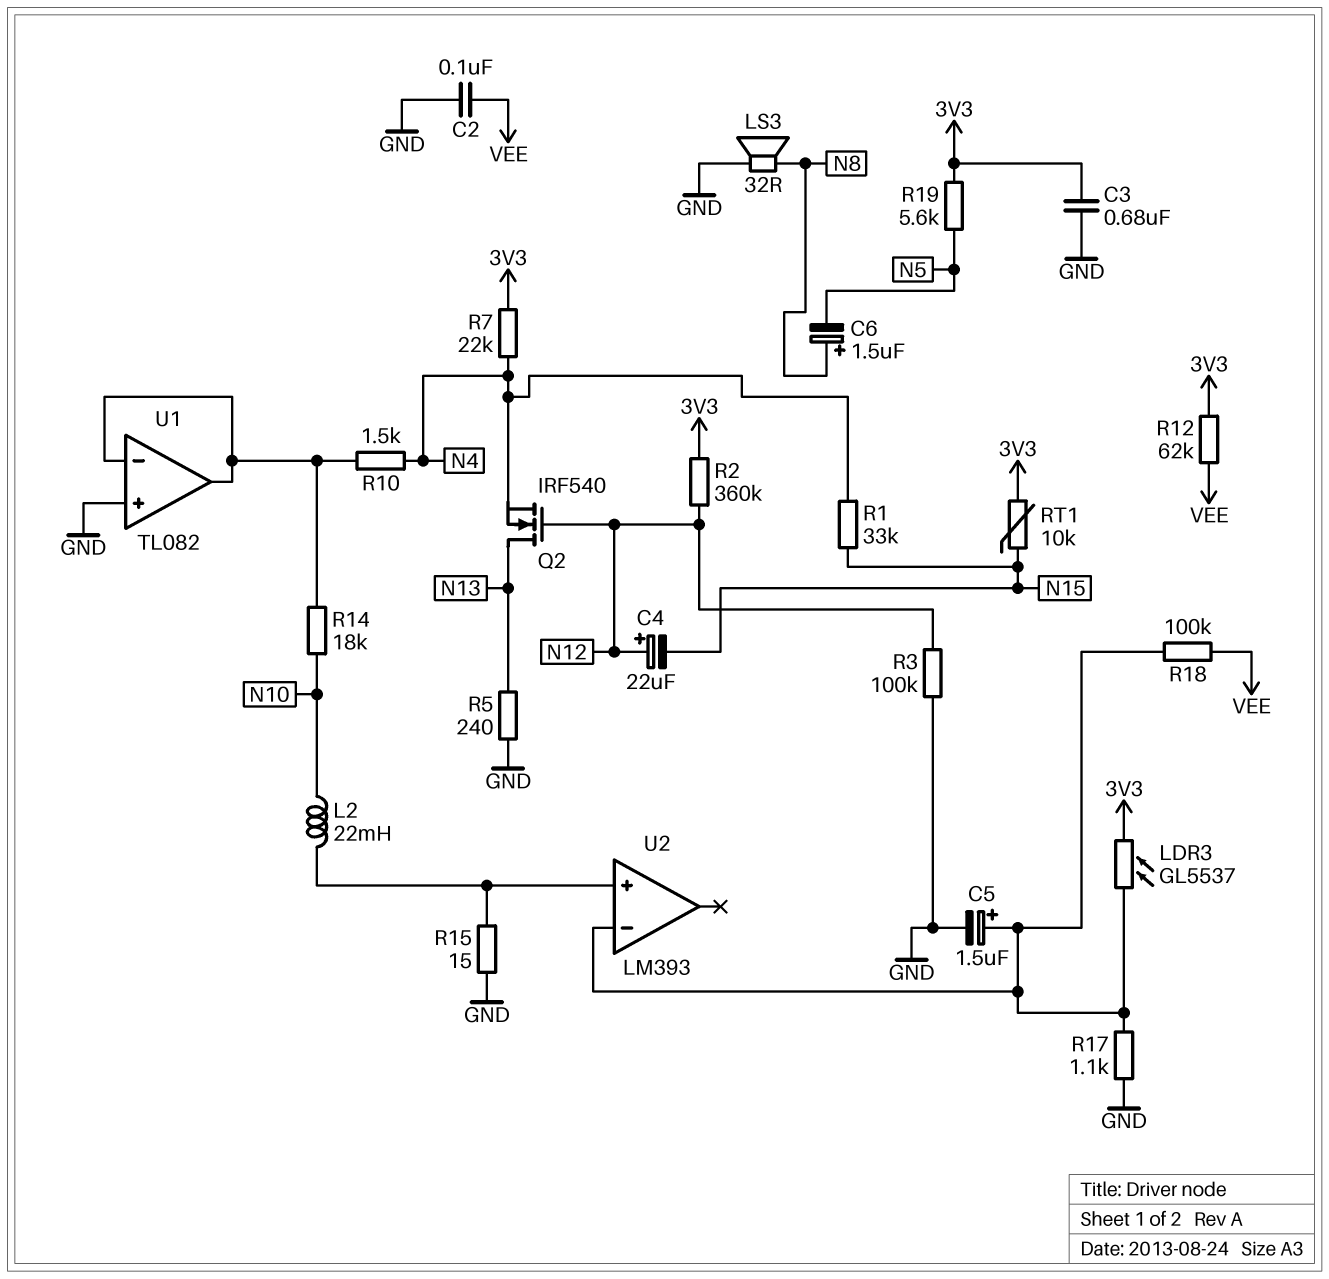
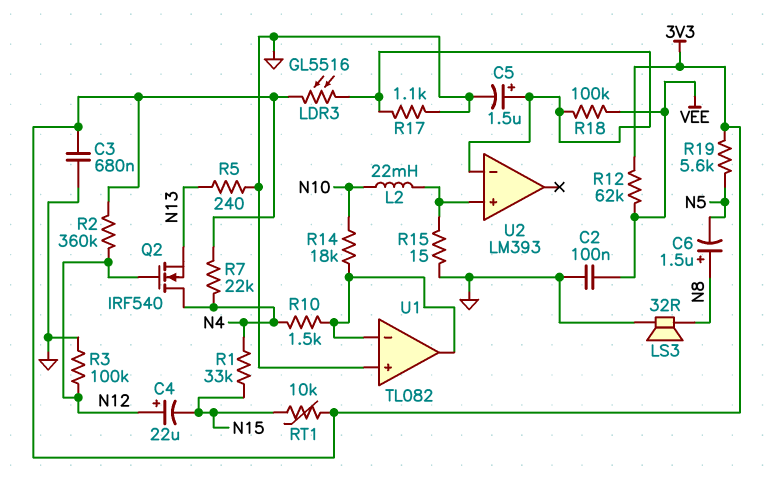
LDR3: GL5537 (3V3, U2/in-) -> GL5516 (3V3, U2/in-)
Q2: NMOS IRF540 (G N12, D N13, S N4) -> NMOS IRF540 (G N12, D N4, S N13)

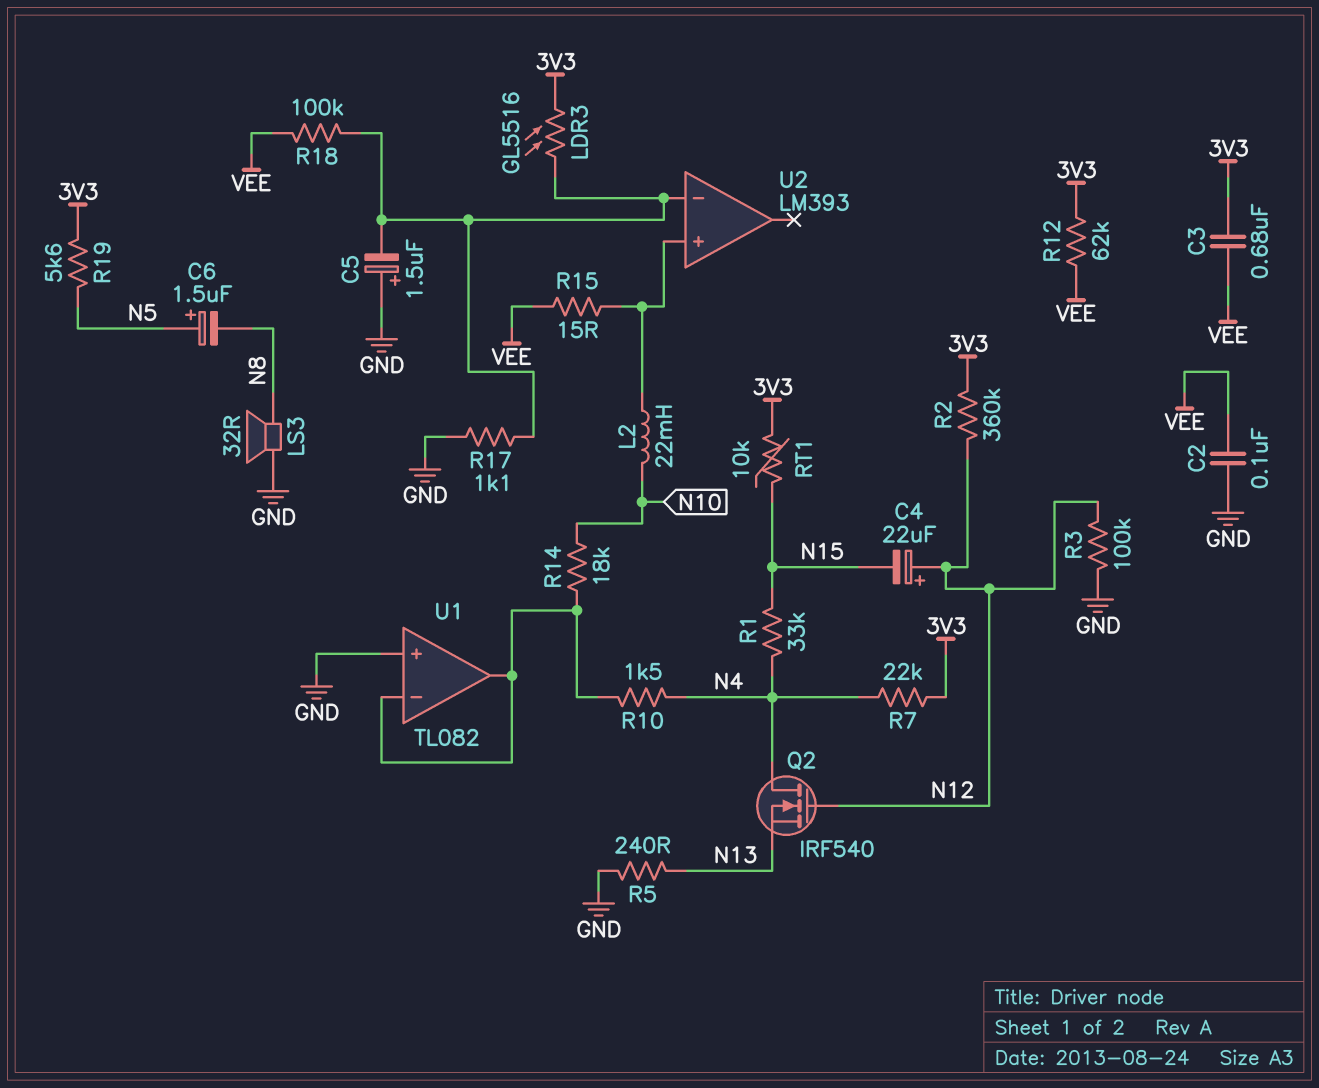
C3: 680nF (3V3, GND) -> 680nF (3V3, VEE)
C5: 1.5uF (plus U2/in-, minus GND) -> 1.5uF (plus GND, minus U2/in-)
C6: 1.5uF (plus N8, minus N5) -> 1.5uF (plus N5, minus N8)
R15: 15 (GND, U2/in+) -> 15 (U2/in+, VEE)

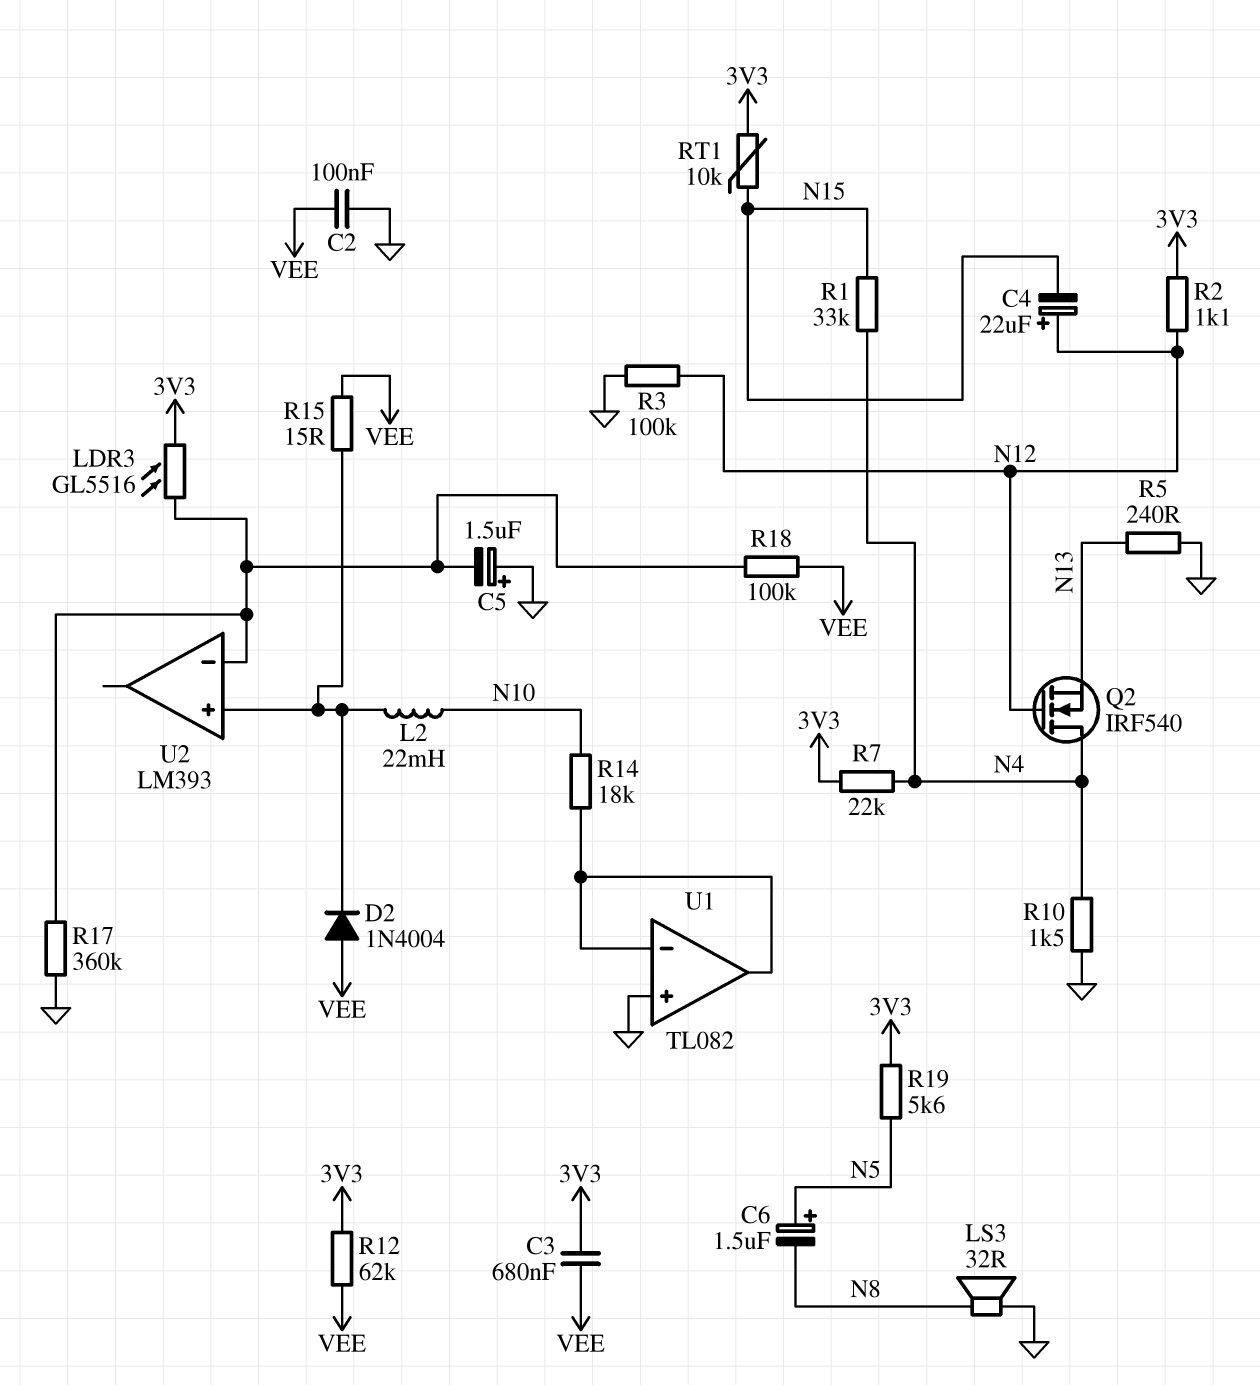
D2: none -> diode 1N4004 (A VEE, K U2/in+)
R2: 360k (3V3, N12) -> 1.1k (3V3, N12)
R10: 1.5k (N4, U1/in-) -> 1.5k (GND, N4)
R17: 1.1k (GND, U2/in-) -> 360k (GND, U2/in-)

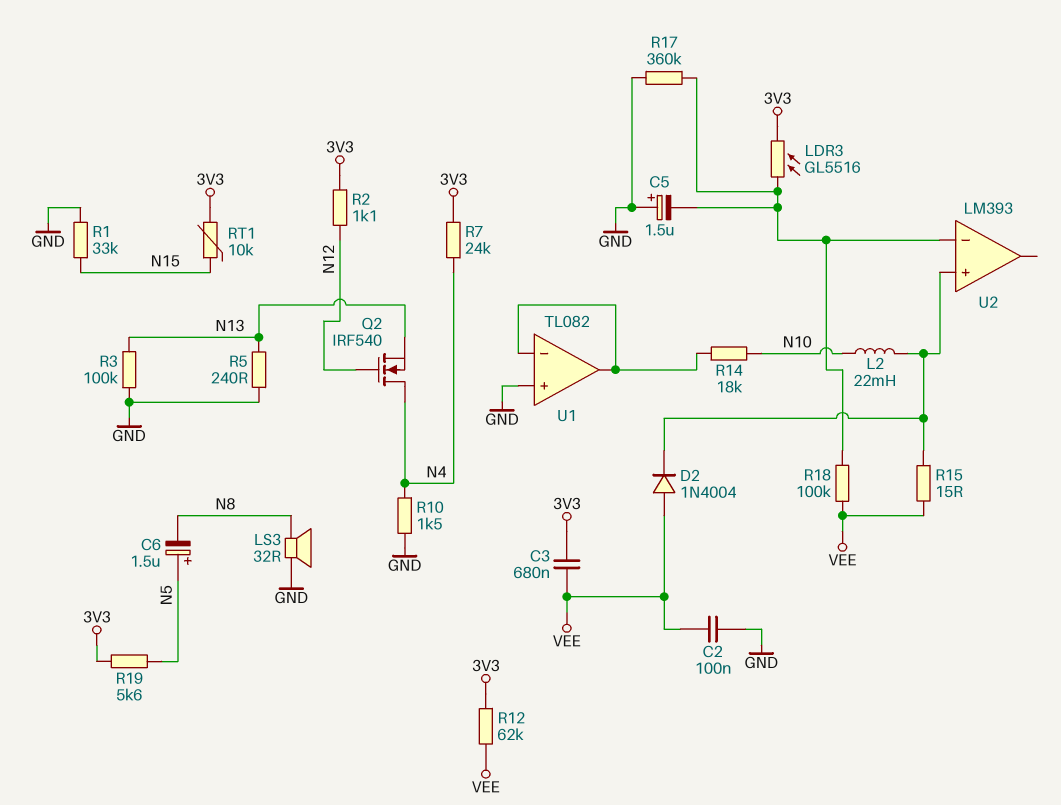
C4: 22uF (plus N12, minus N15) -> none
R1: 33k (N4, N15) -> 33k (GND, N15)
R3: 100k (GND, N12) -> 100k (GND, N13)
R7: 22k (3V3, N4) -> 24k (3V3, N4)

